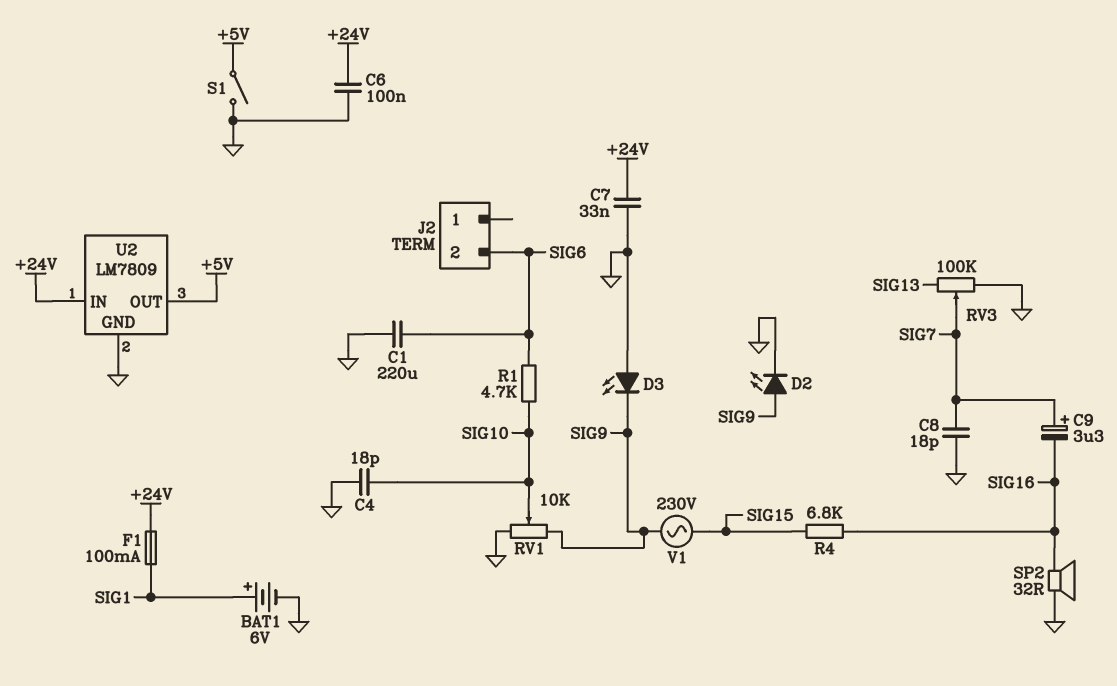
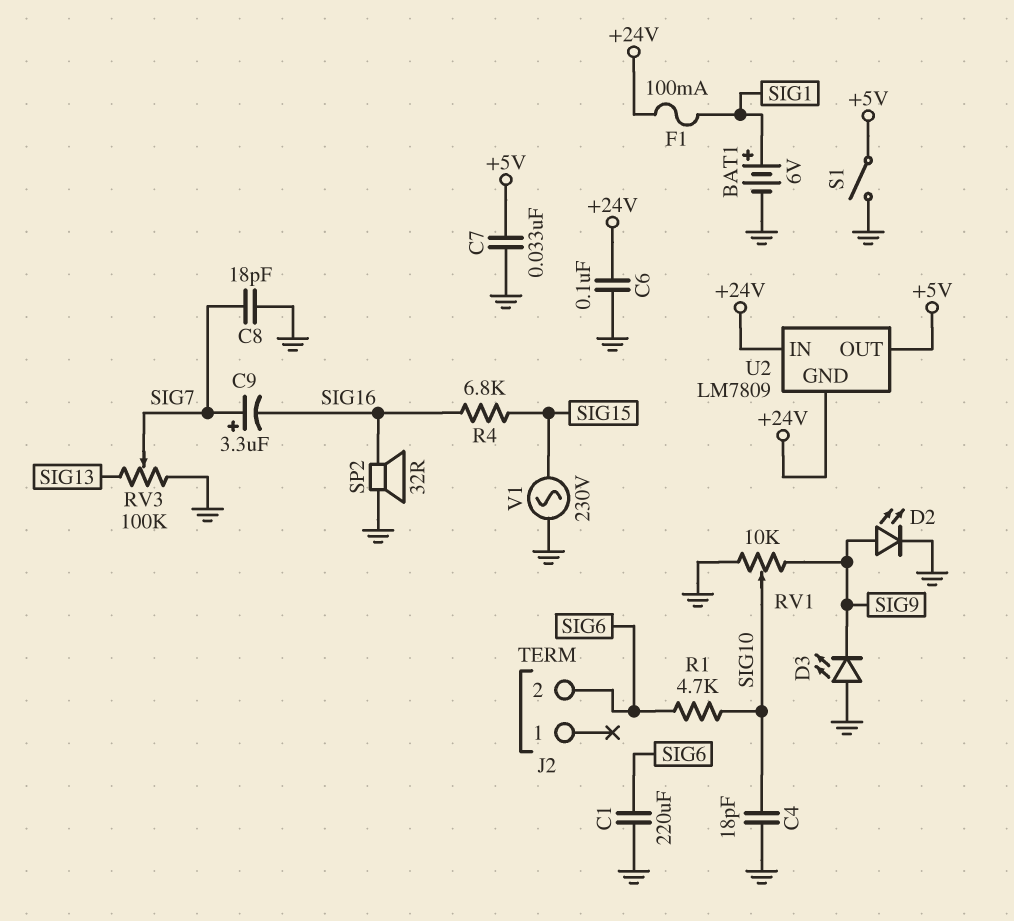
C7: 33nF (+24V, GND) -> 33nF (+5V, GND)
U2 pin GND: GND -> +24V
V1: AC 230V (SIG9, SIG15) -> AC 230V (GND, SIG15)

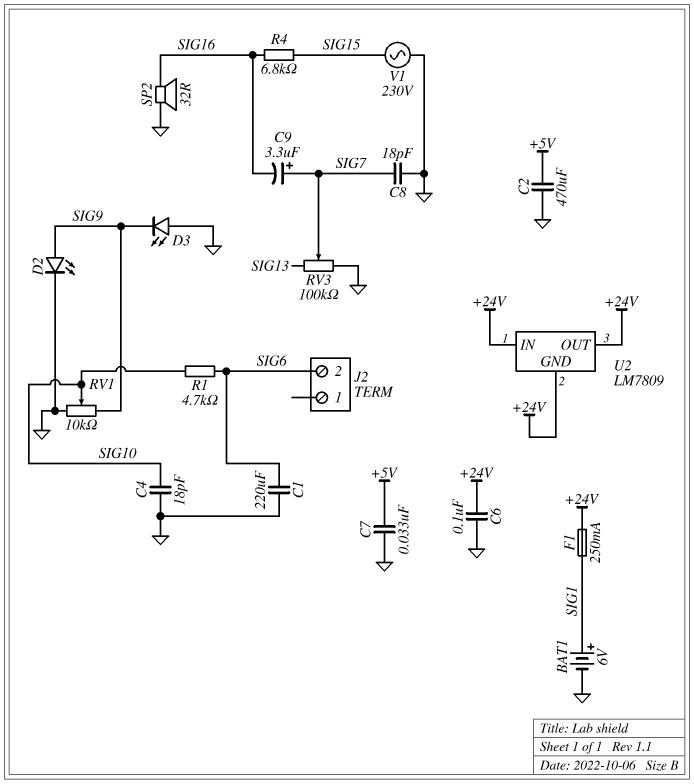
C2: none -> 470uF (+5V, GND)
F1: 100mA (+24V, SIG1) -> 250mA (+24V, SIG1)
S1: switch (+5V, GND) -> none
U2 pin OUT: +5V -> +24V

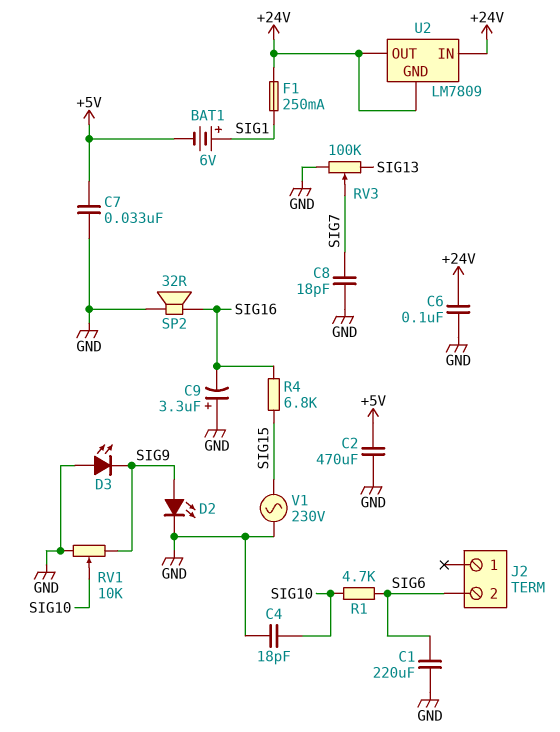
BAT1: 6V (plus SIG1, minus GND) -> 6V (plus SIG1, minus +5V)
C9: 3.3uF (plus SIG7, minus SIG16) -> 3.3uF (plus GND, minus SIG16)

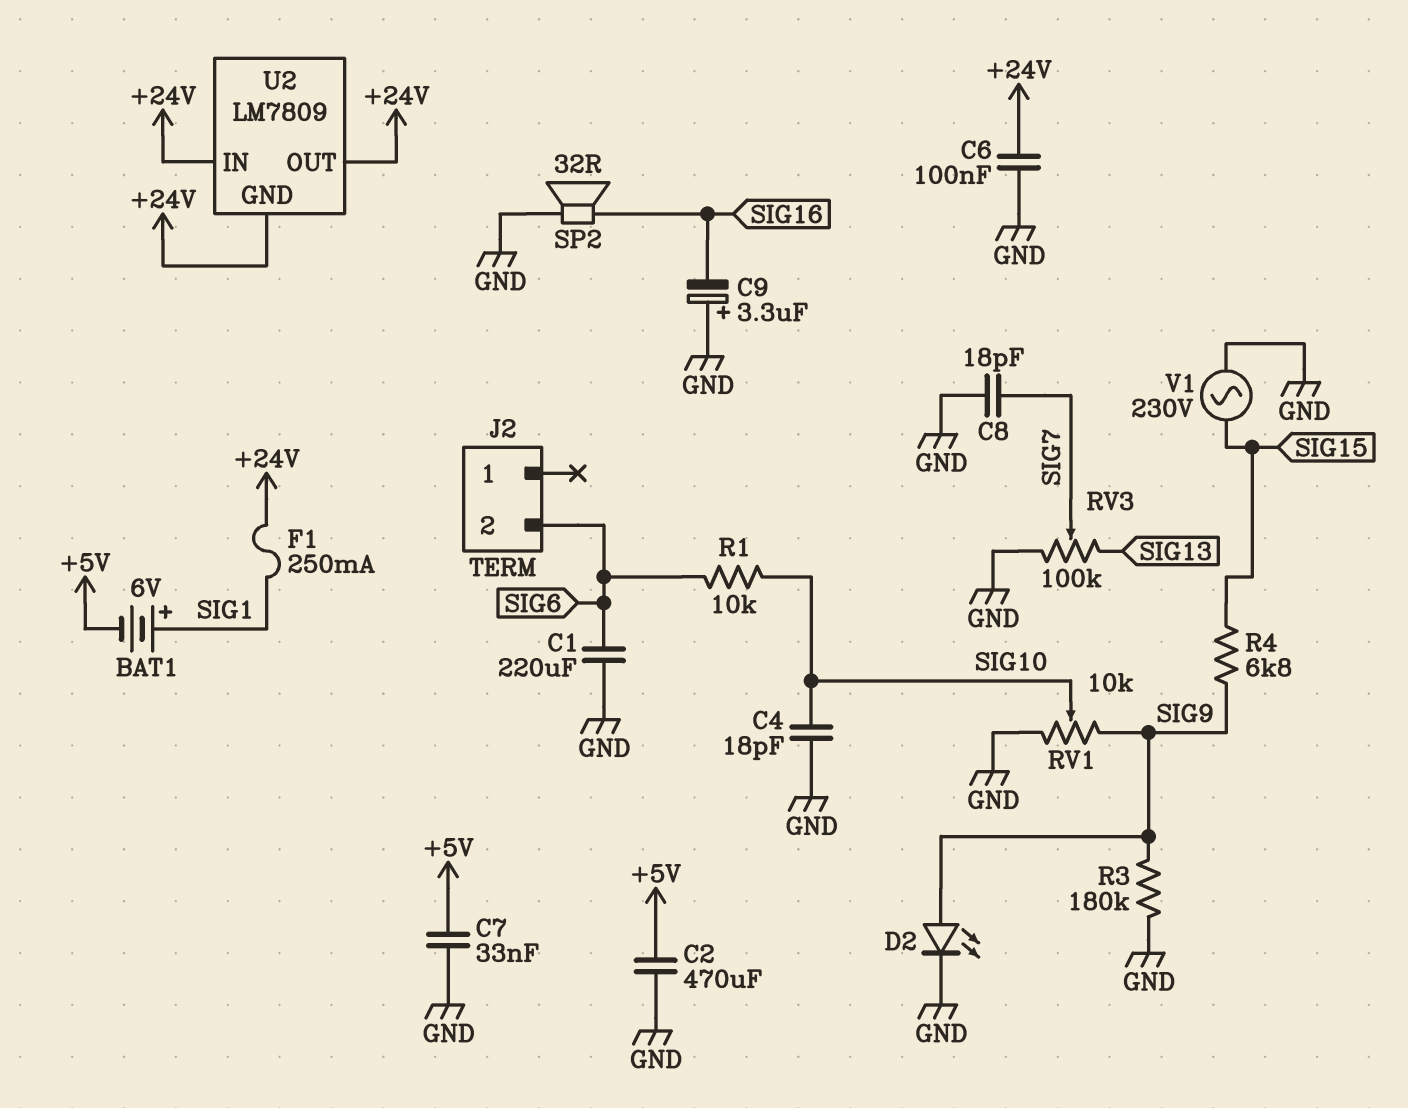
D3: LED (A GND, K SIG9) -> none
R1: 4.7k (SIG6, SIG10) -> 10k (SIG6, SIG10)
R3: none -> 180k (GND, SIG9)
R4: 6.8k (SIG15, SIG16) -> 6.8k (SIG9, SIG15)

